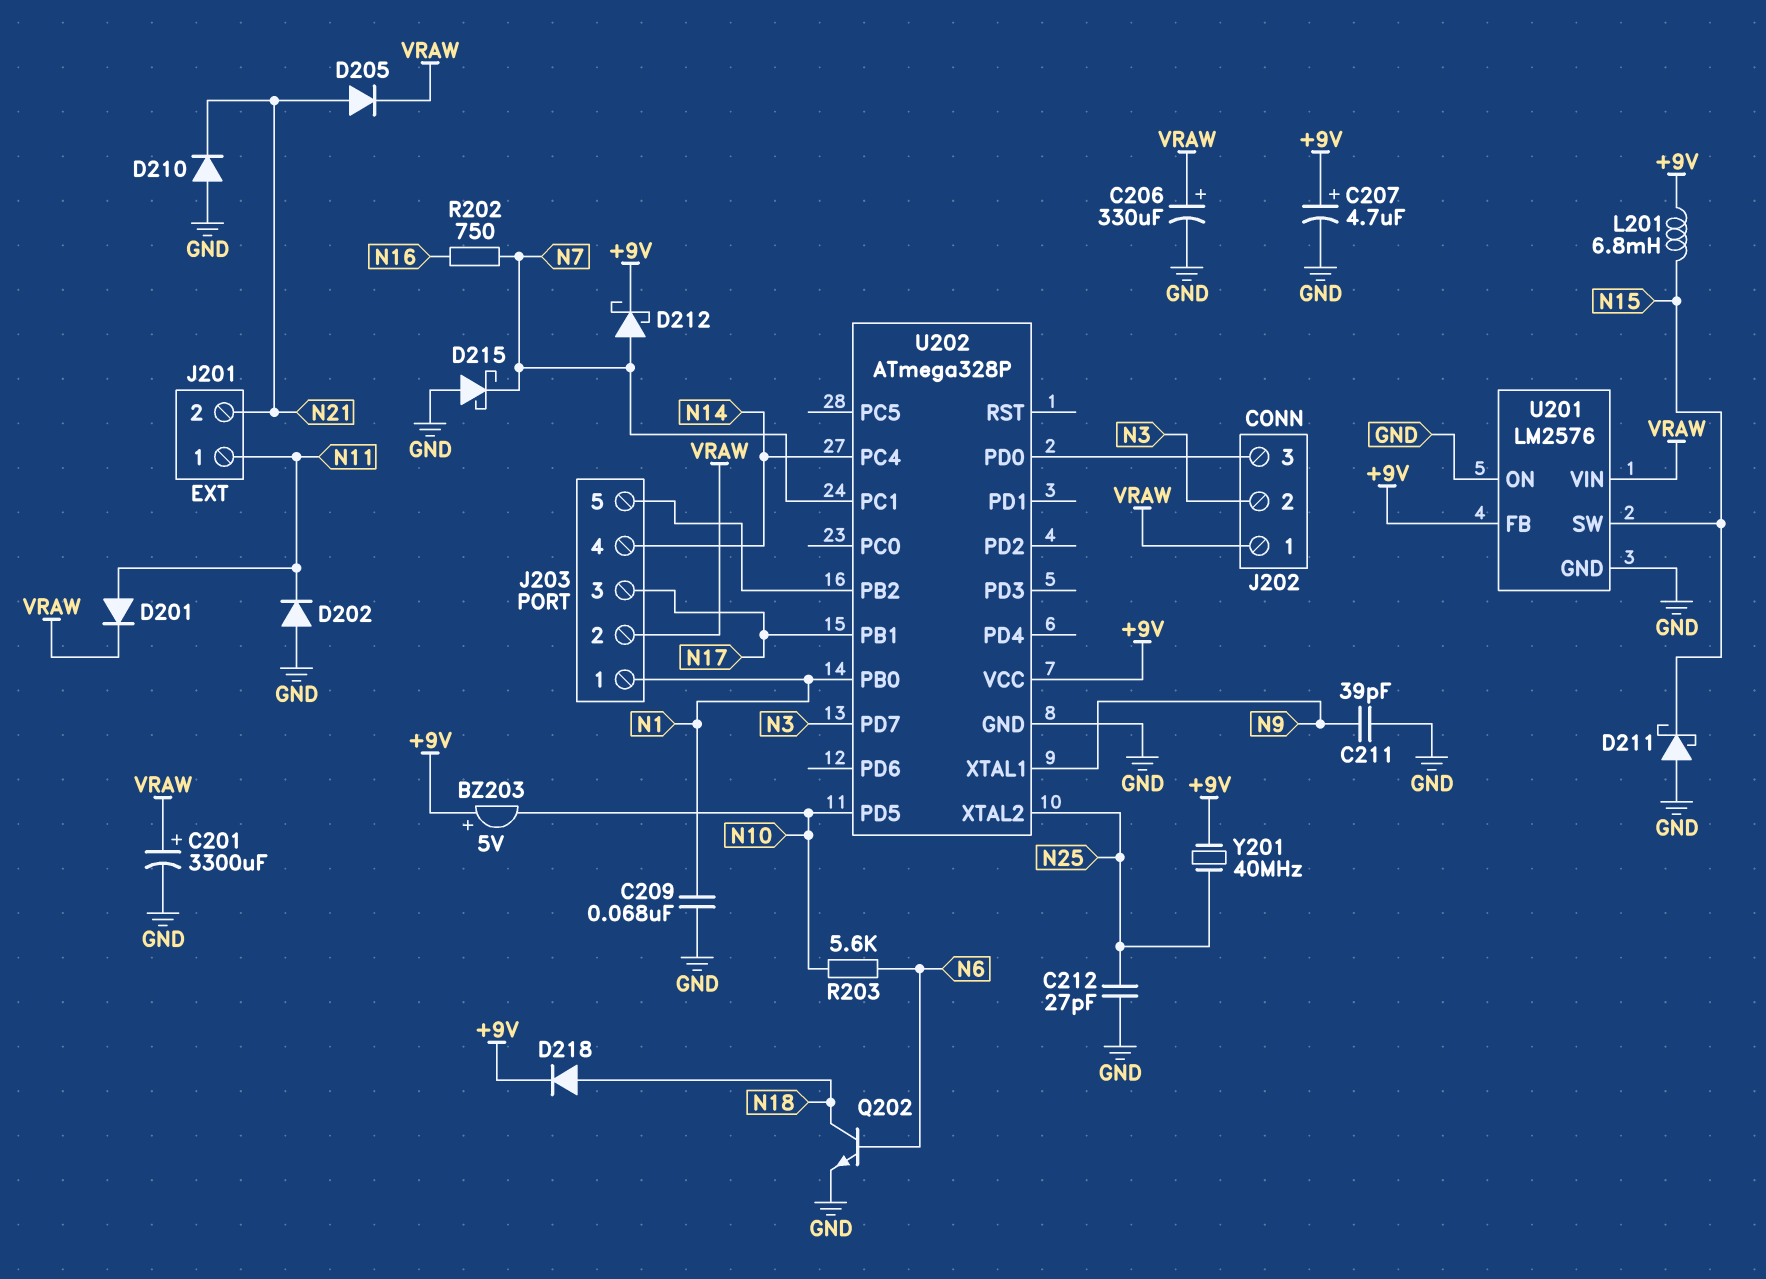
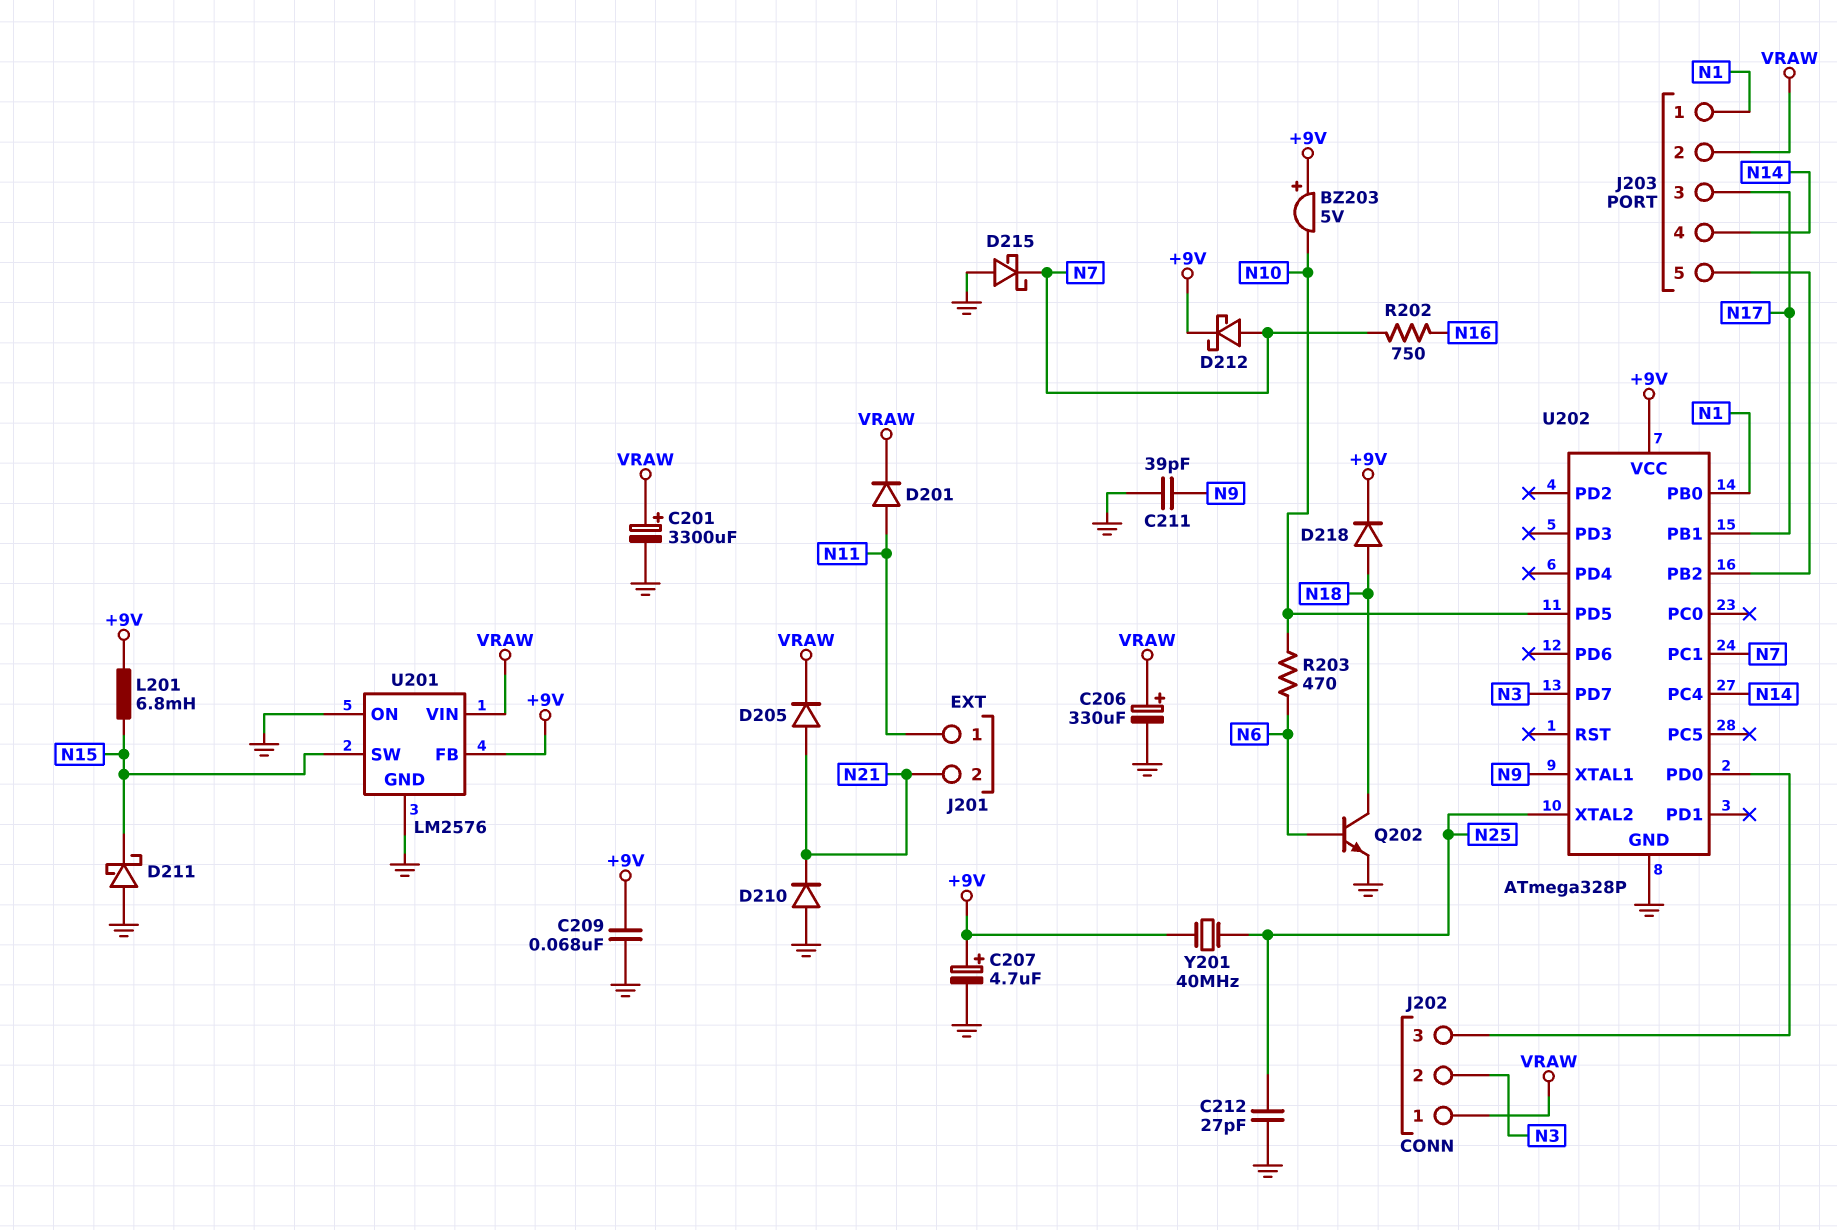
C209: 68nF (GND, N1) -> 68nF (+9V, GND)
D202: diode (A GND, K N11) -> none
R203: 5.6k (N6, N10) -> 470 (N6, N10)

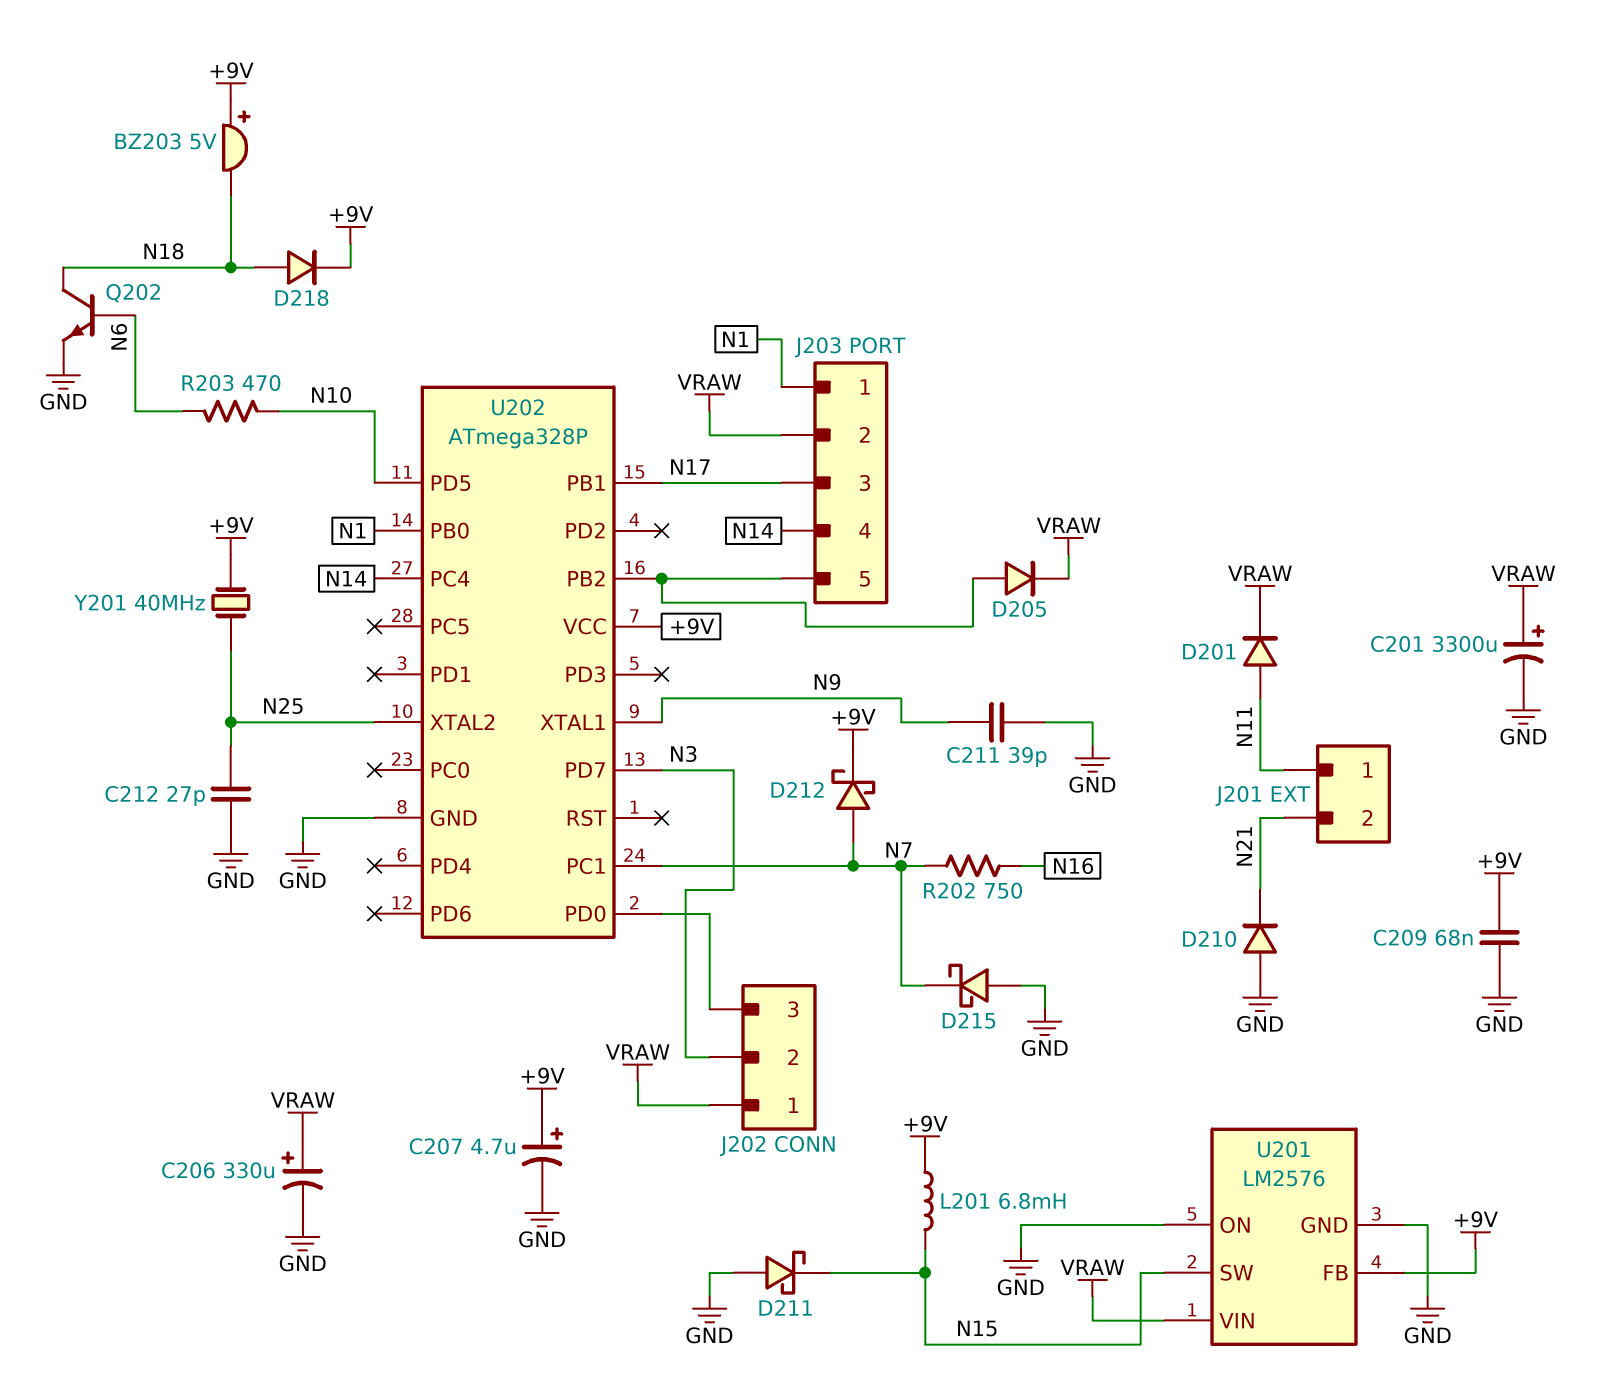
BZ203: buzzer 5V (plus +9V, minus N10) -> buzzer 5V (plus +9V, minus N18)
D205: diode (A N21, K VRAW) -> diode (A J203/5, K VRAW)

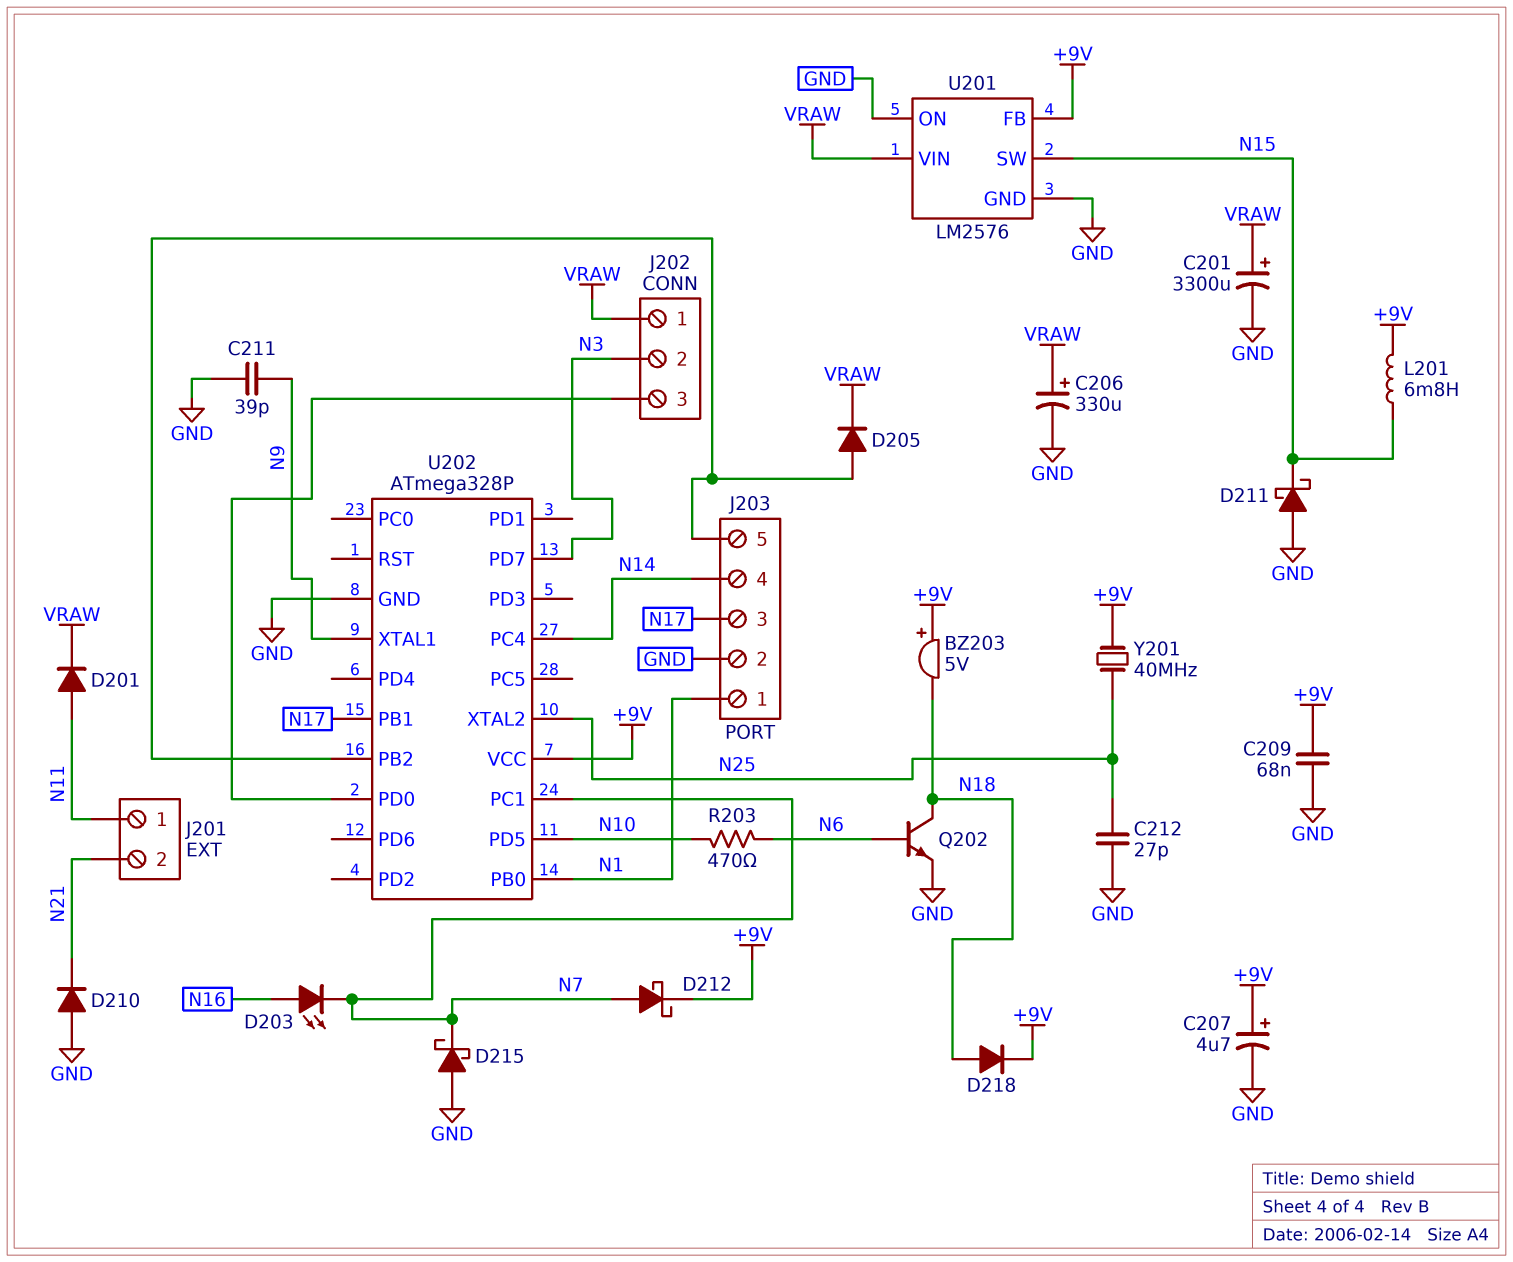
D203: none -> LED (A N16, K N7)
J203 pin 2: VRAW -> GND
R202: 750 (N7, N16) -> none

